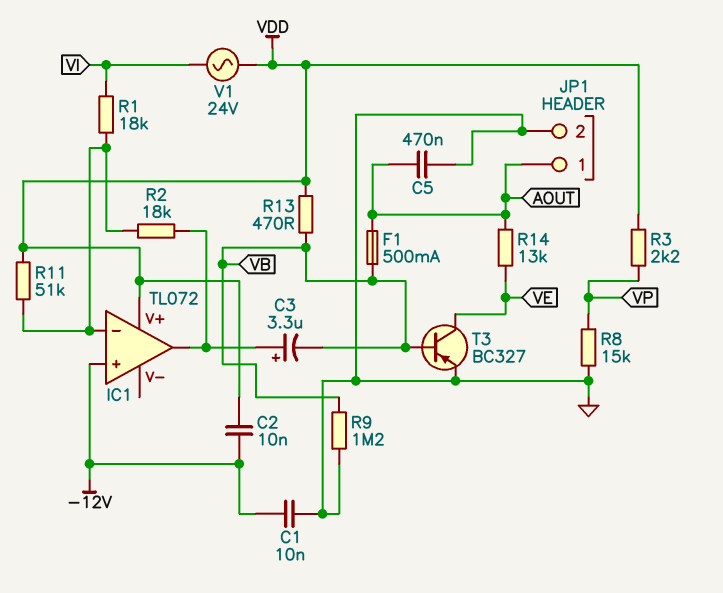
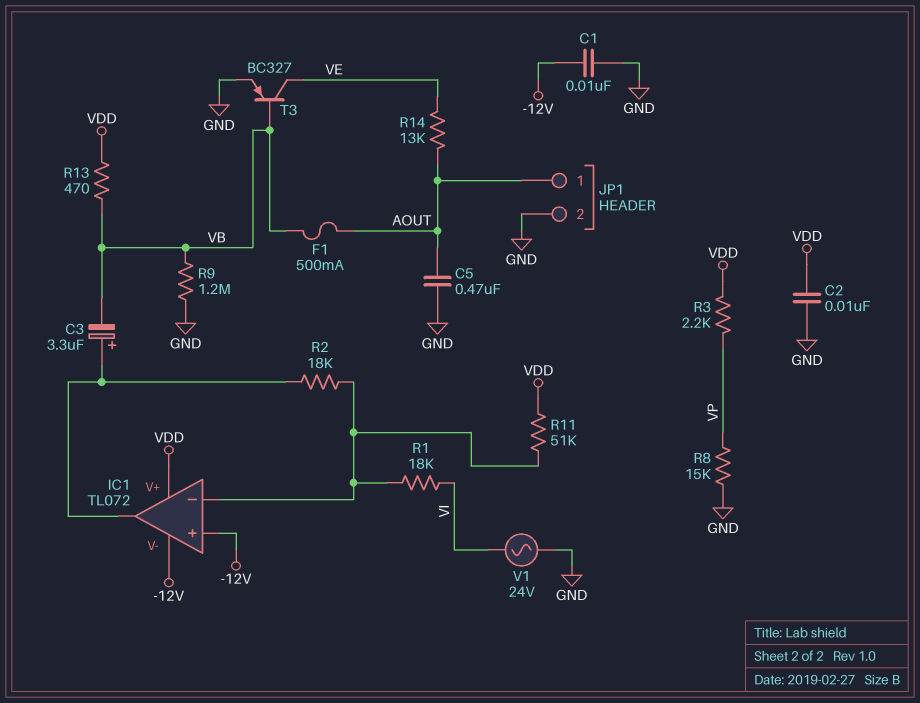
C2: 10nF (-12V, VDD) -> 10nF (GND, VDD)
IC1 pin V-: none -> -12V
V1: AC 24V (VDD, VI) -> AC 24V (GND, VI)

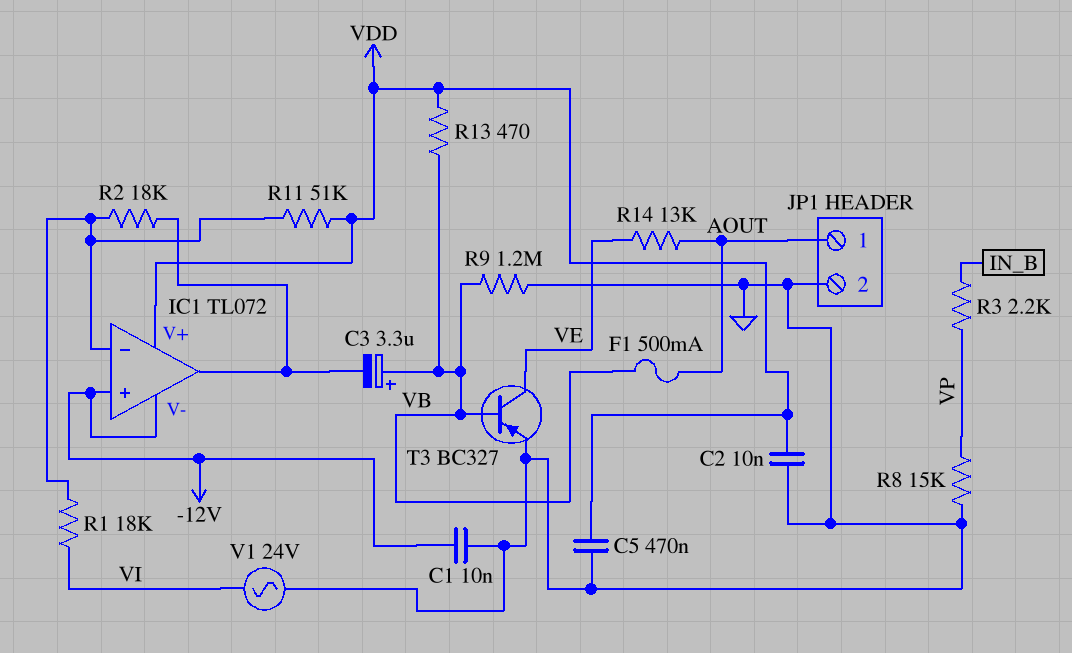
C3: 3.3uF (plus IC1/out, minus VB) -> 3.3uF (plus VB, minus IC1/out)
C5: 470nF (AOUT, GND) -> 470nF (GND, VDD)
R3: 2.2k (VDD, VP) -> 2.2k (IN_B, VP)

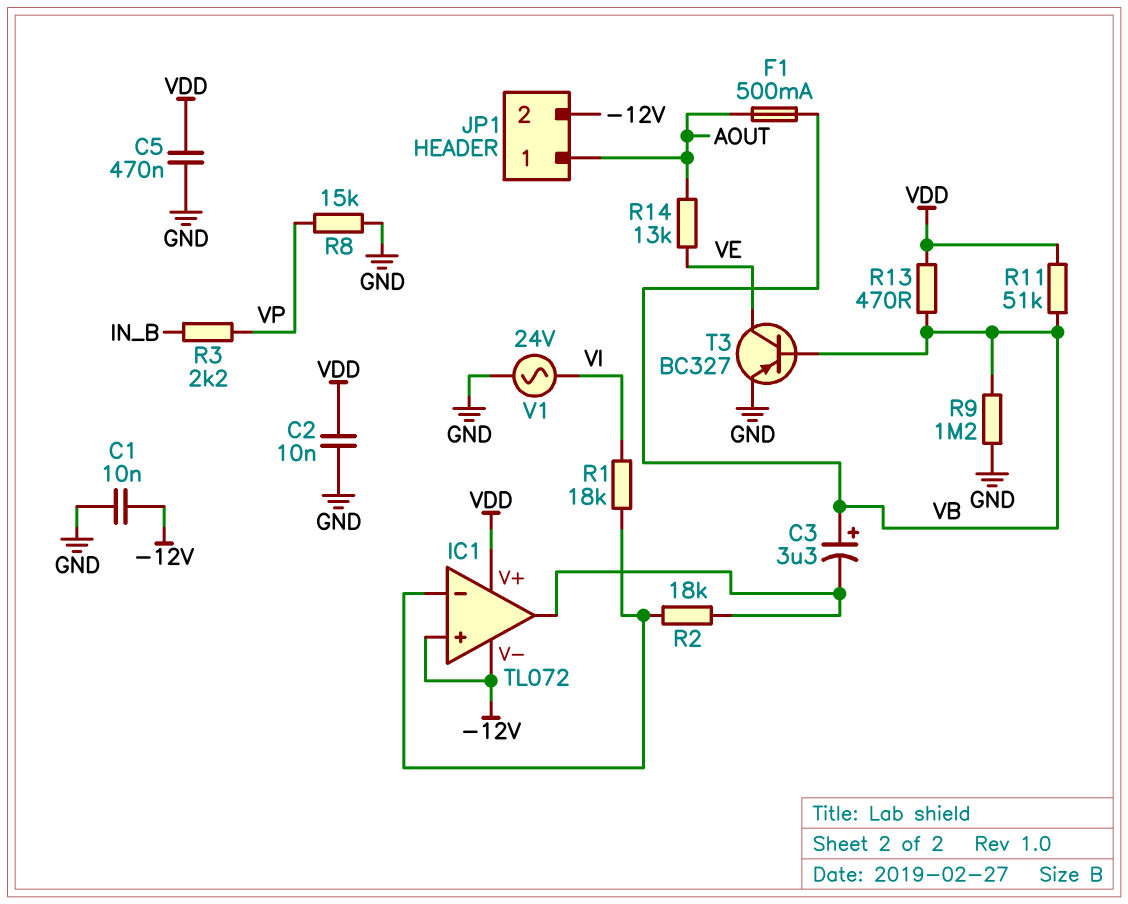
JP1 pin 2: GND -> -12V
R11: 51k (IC1/in-, VDD) -> 51k (VB, VDD)

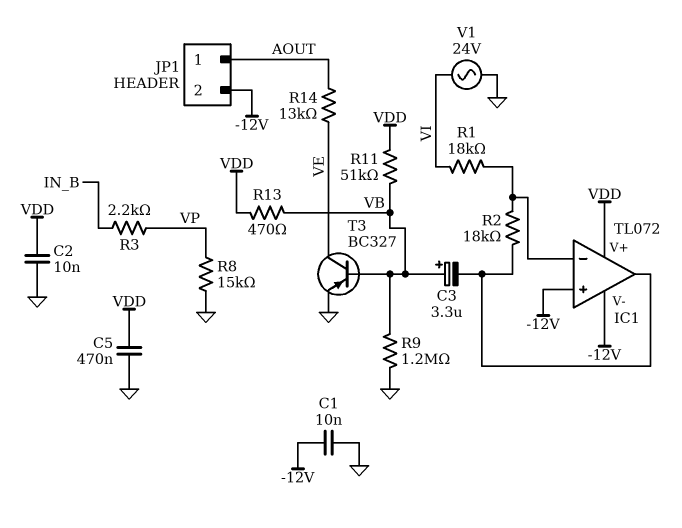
F1: 500mA (AOUT, VB) -> none

